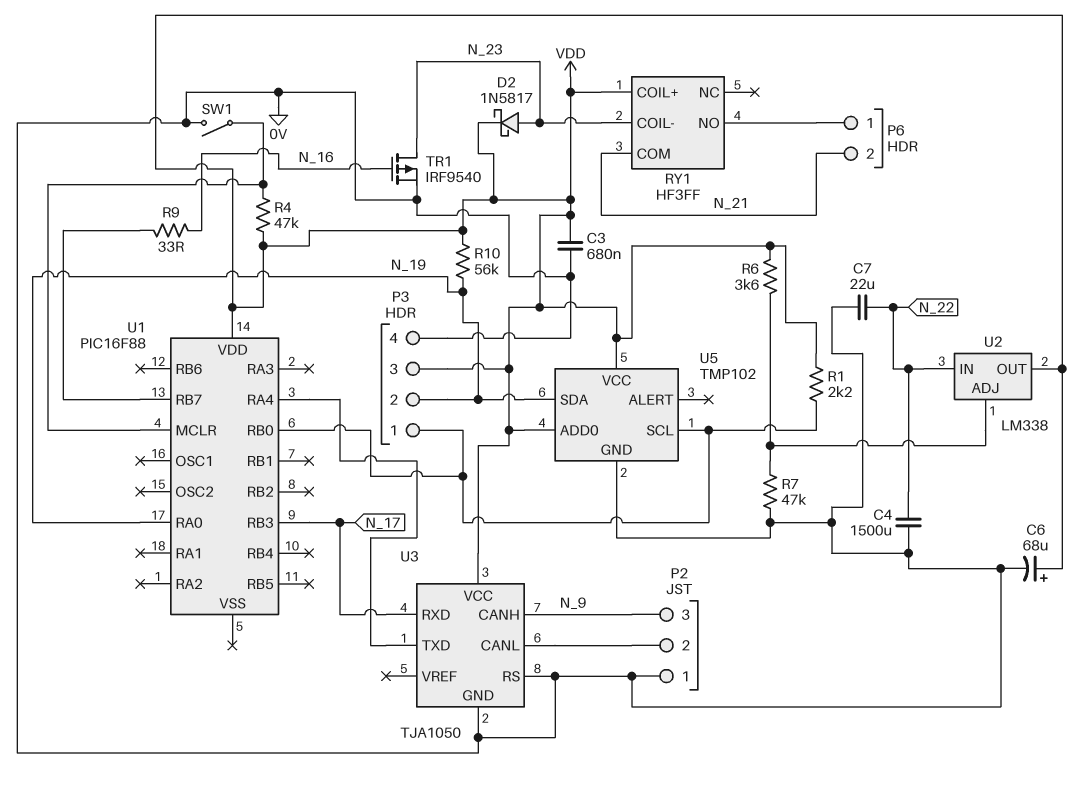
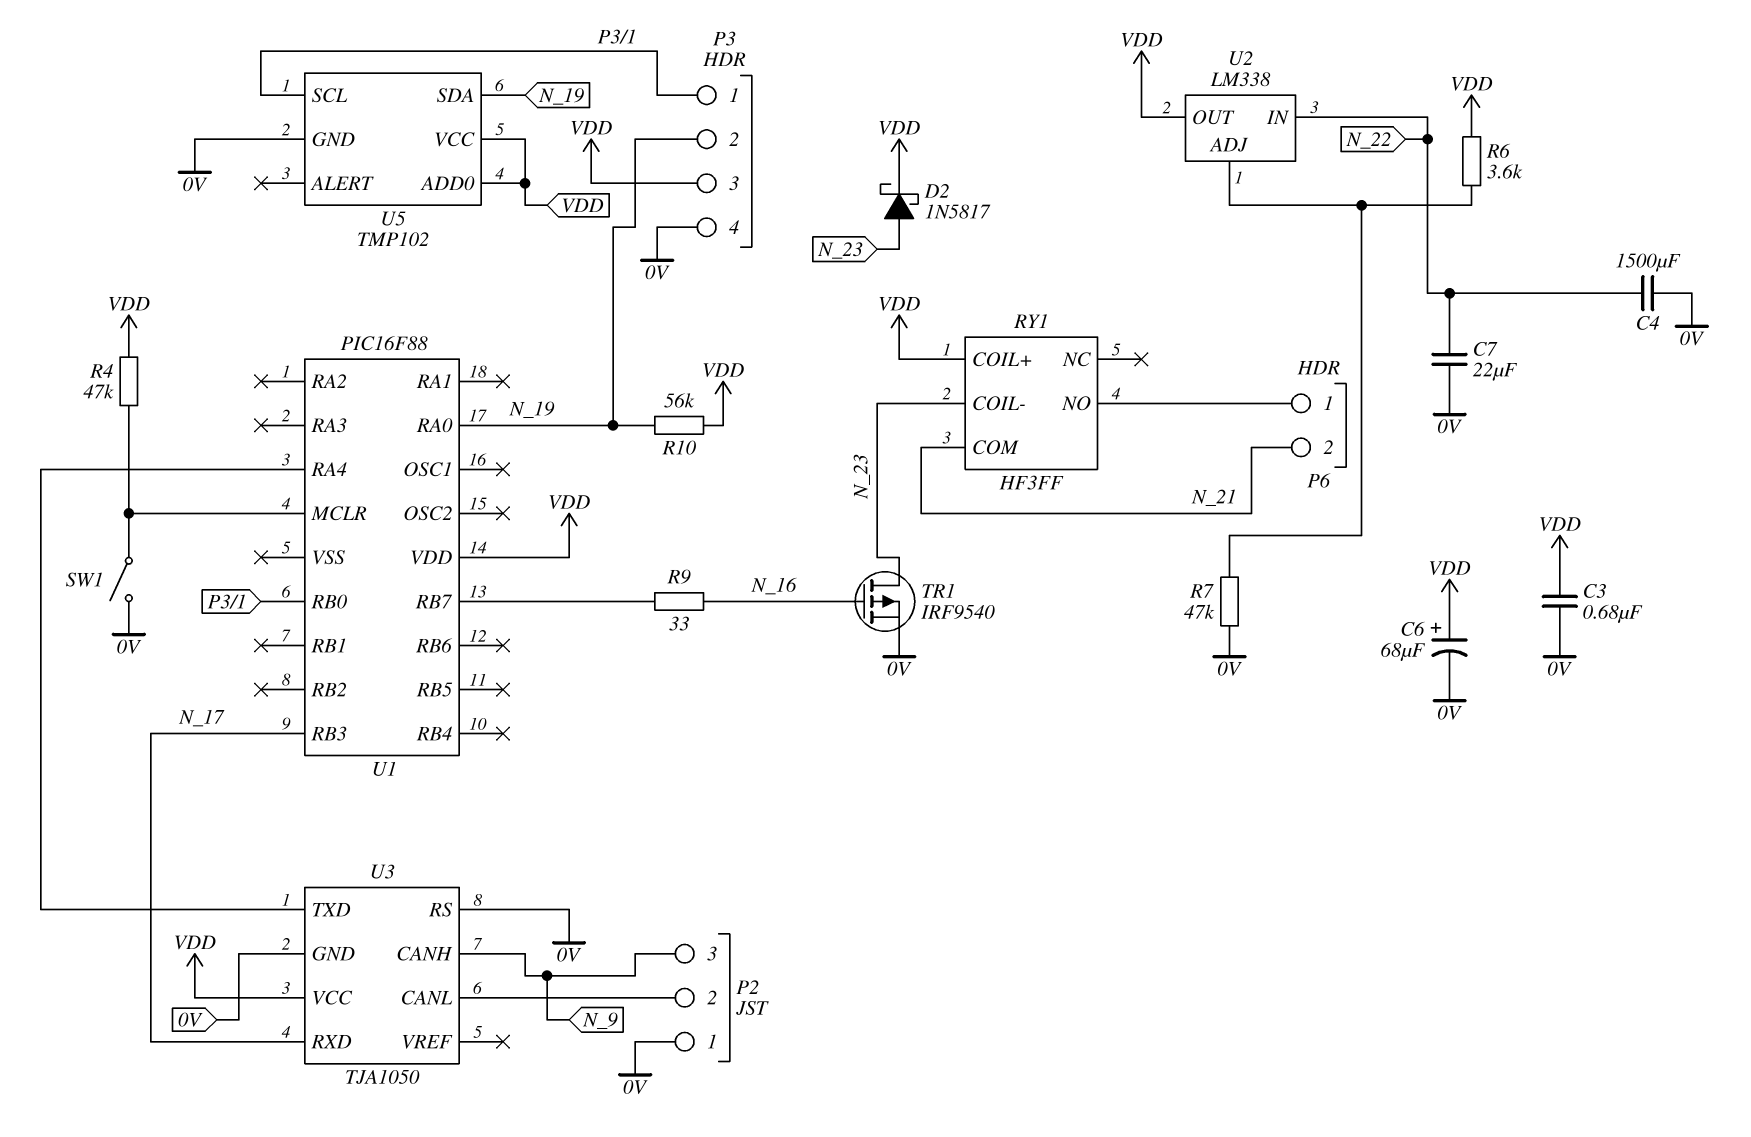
R1: 2.2k (P3/1, VDD) -> none

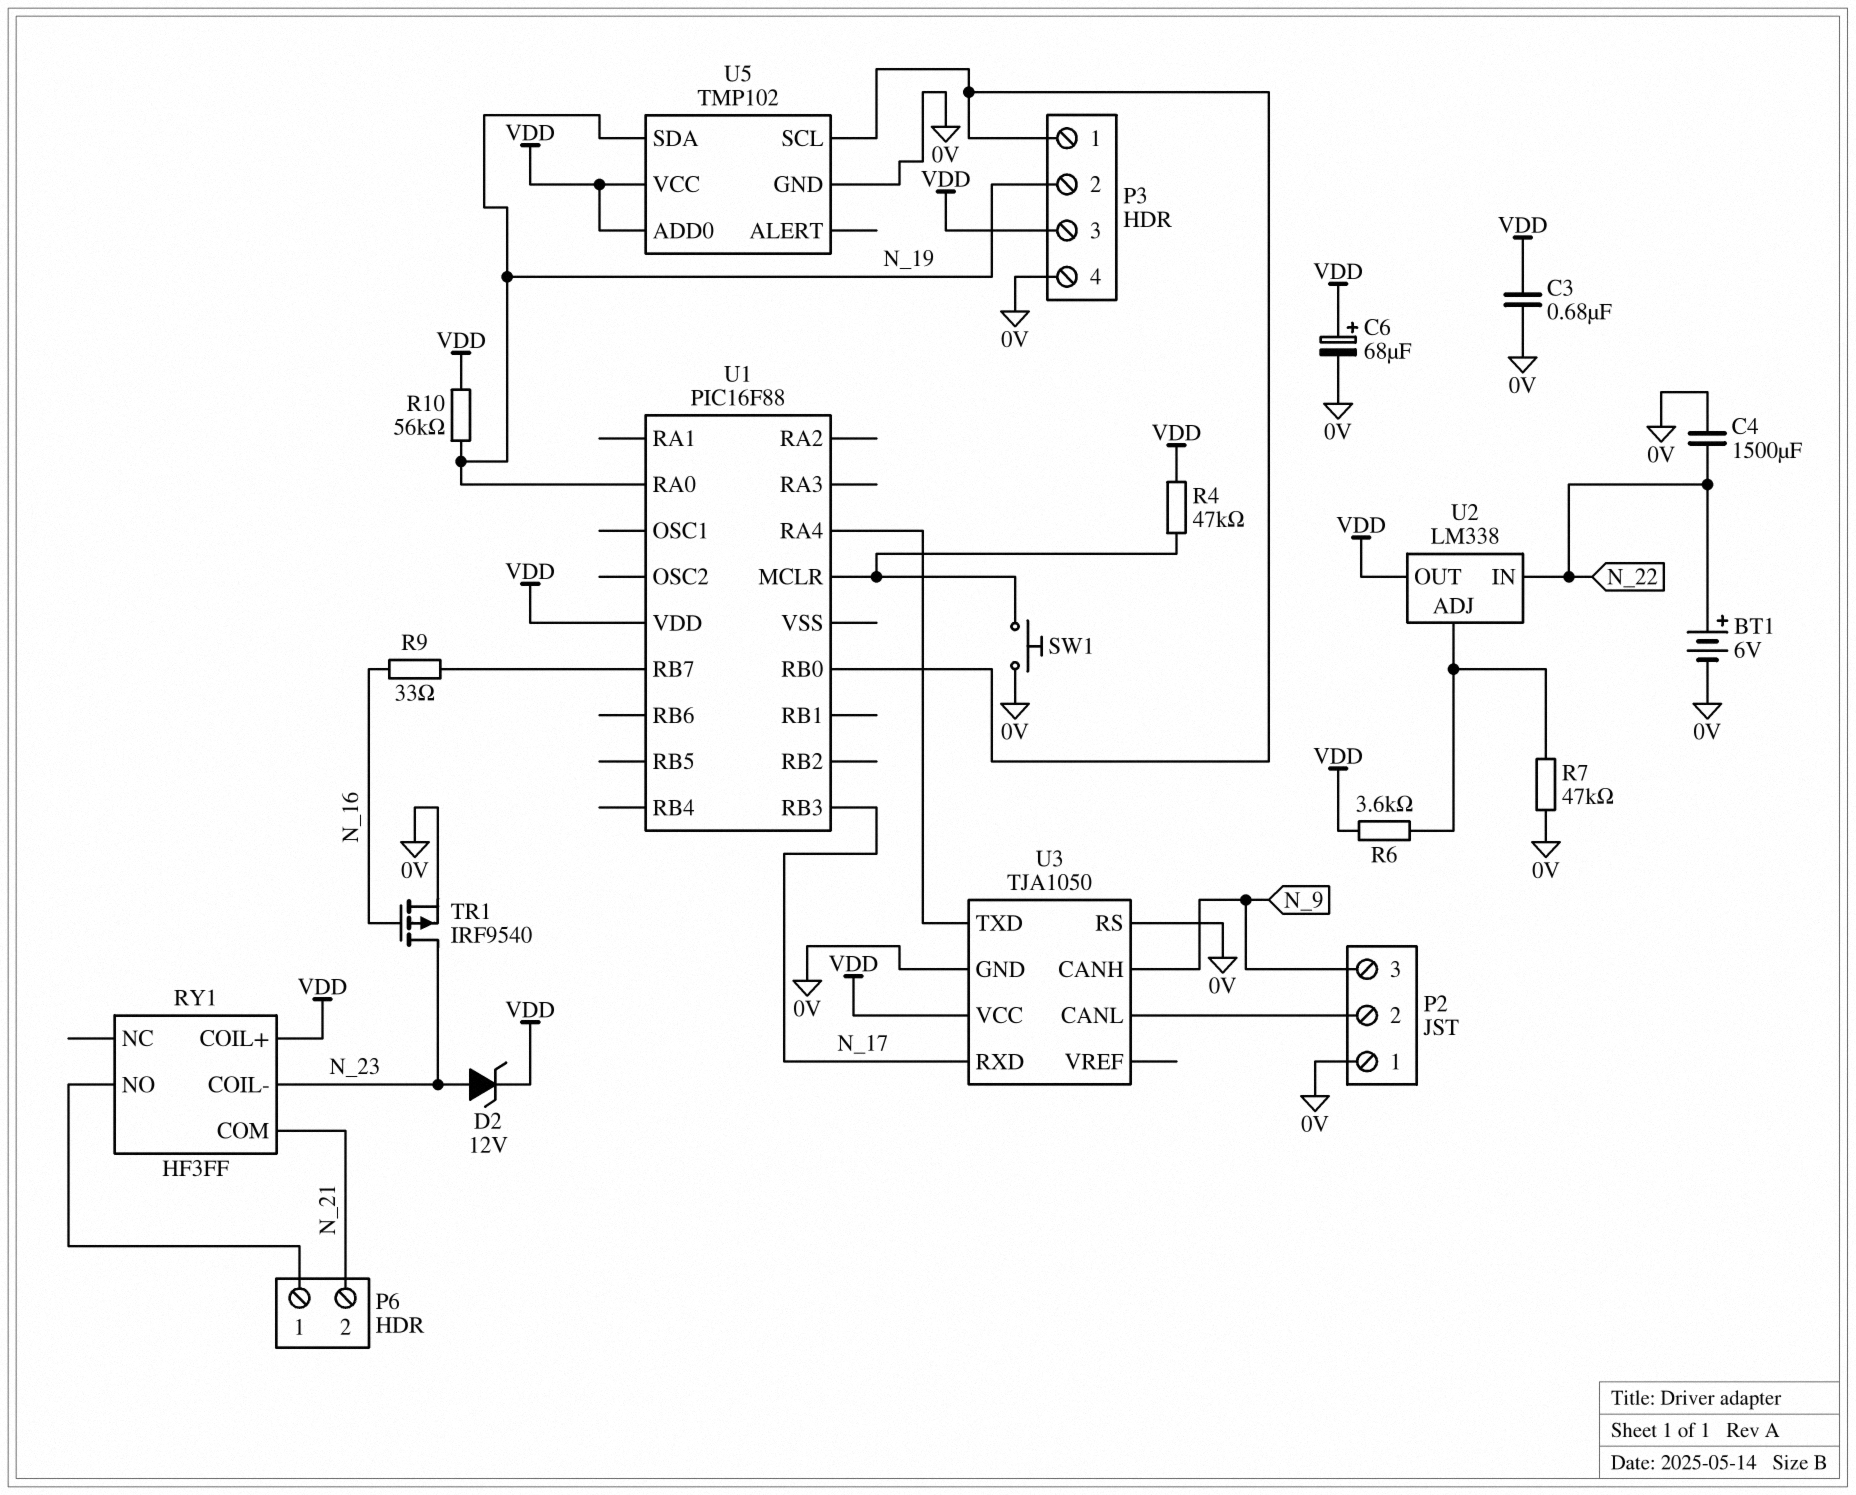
BT1: none -> 6V (plus N_22, minus 0V)
C7: 22uF (0V, N_22) -> none
D2: schottky 1N5817 (A N_23, K VDD) -> zener 12V (A N_23, K VDD)
SW1: switch (0V, U1/MCLR) -> button (0V, U1/MCLR)

